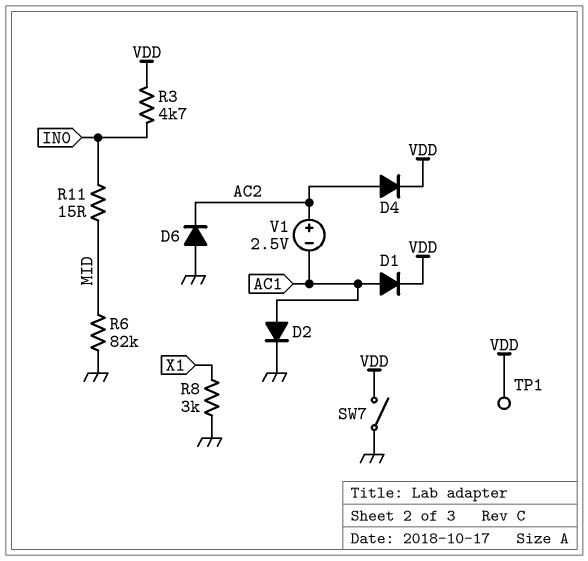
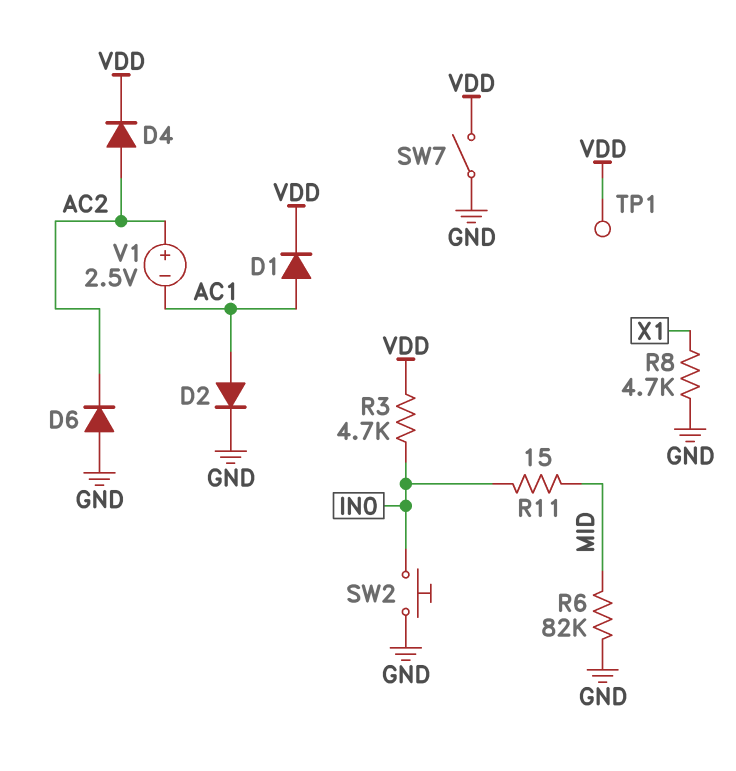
R8: 3k (GND, X1) -> 4.7k (GND, X1)
SW2: none -> button (GND, IN0)

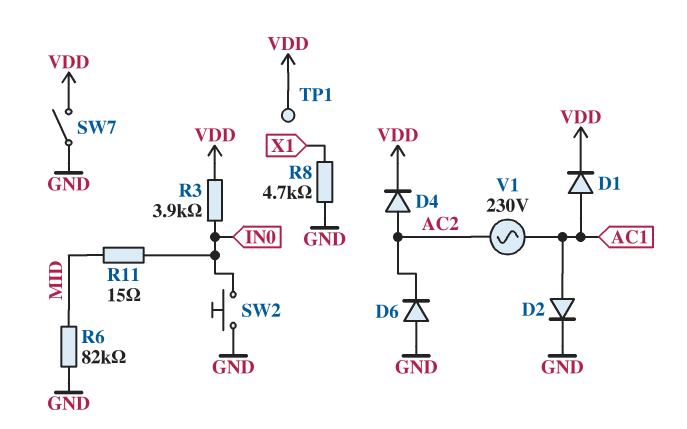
R3: 4.7k (IN0, VDD) -> 3.9k (IN0, VDD)
V1: 2.5V (plus AC2, minus AC1) -> AC 230V (AC1, AC2)

